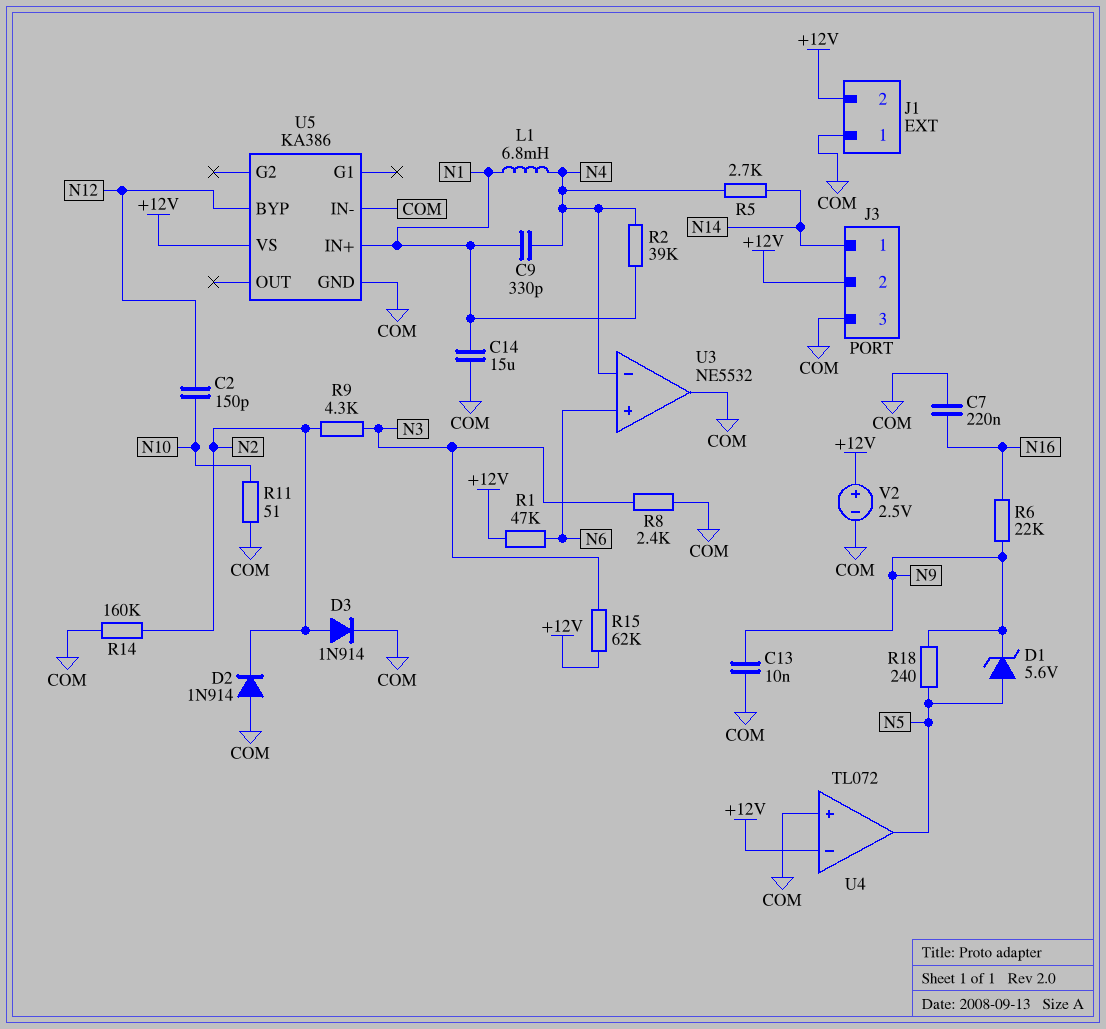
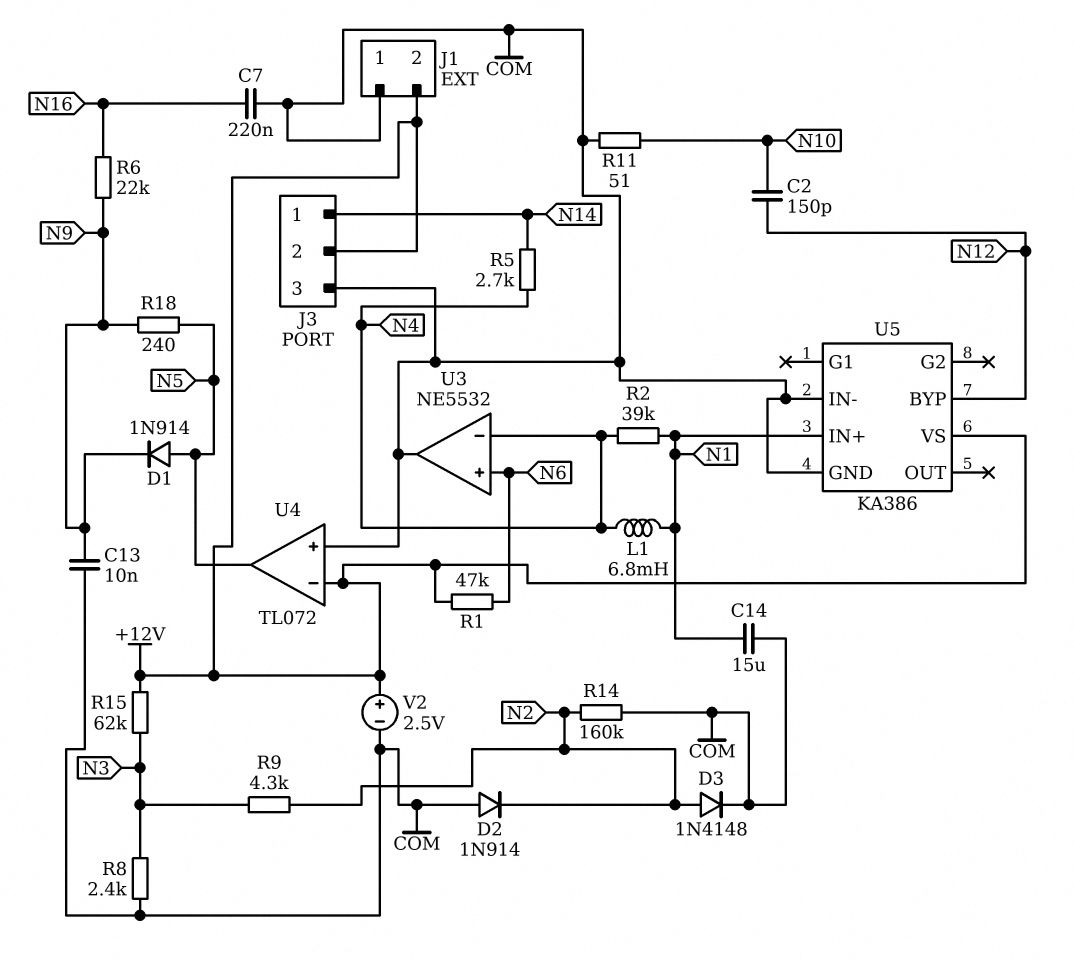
C9: 330pF (N1, N4) -> none
D1: zener 5.6V (A N5, K N9) -> diode 1N914 (A N5, K N9)
D3: diode 1N914 (A N2, K COM) -> diode 1N4148 (A N2, K COM)

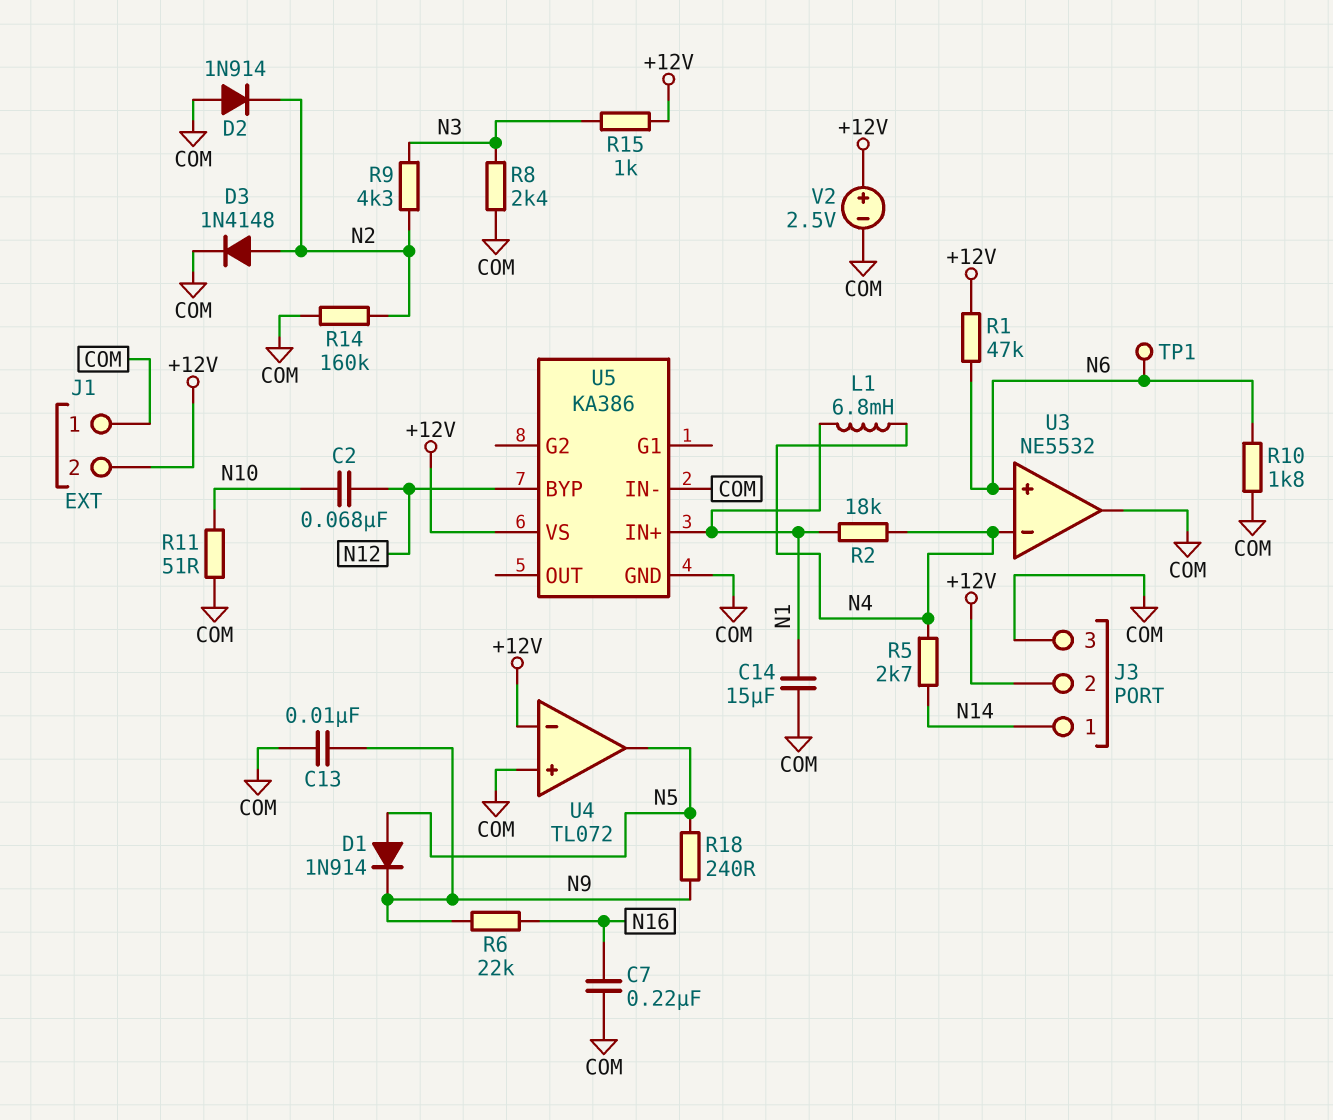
C2: 150pF (N10, N12) -> 68nF (N10, N12)
R2: 39k (N1, N4) -> 18k (N1, N4)
R10: none -> 1.8k (COM, N6)
R15: 62k (+12V, N3) -> 1k (+12V, N3)
TP1: none -> test point (N6)

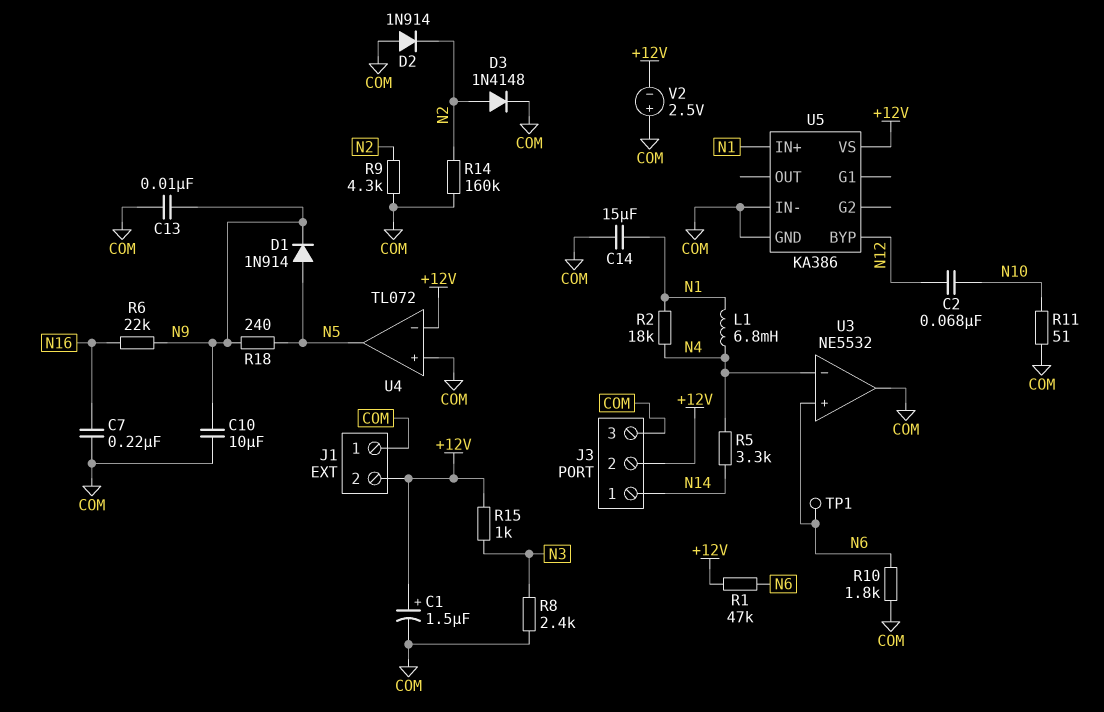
C1: none -> 1.5uF (plus +12V, minus COM)
C10: none -> 10uF (COM, N9)
R5: 2.7k (N4, N14) -> 3.3k (N4, N14)
R9: 4.3k (N2, N3) -> 4.3k (COM, N2)
V2: 2.5V (plus +12V, minus COM) -> 2.5V (plus COM, minus +12V)

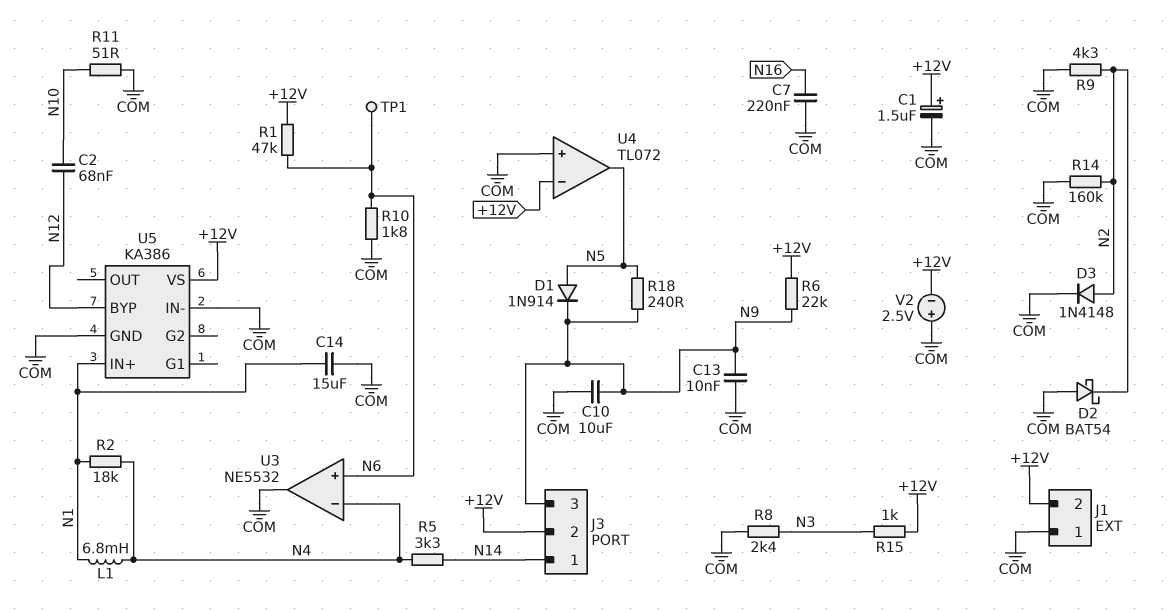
D2: diode 1N914 (A COM, K N2) -> schottky BAT54 (A COM, K N2)
J3 pin 3: COM -> N9
R6: 22k (N9, N16) -> 22k (+12V, N9)

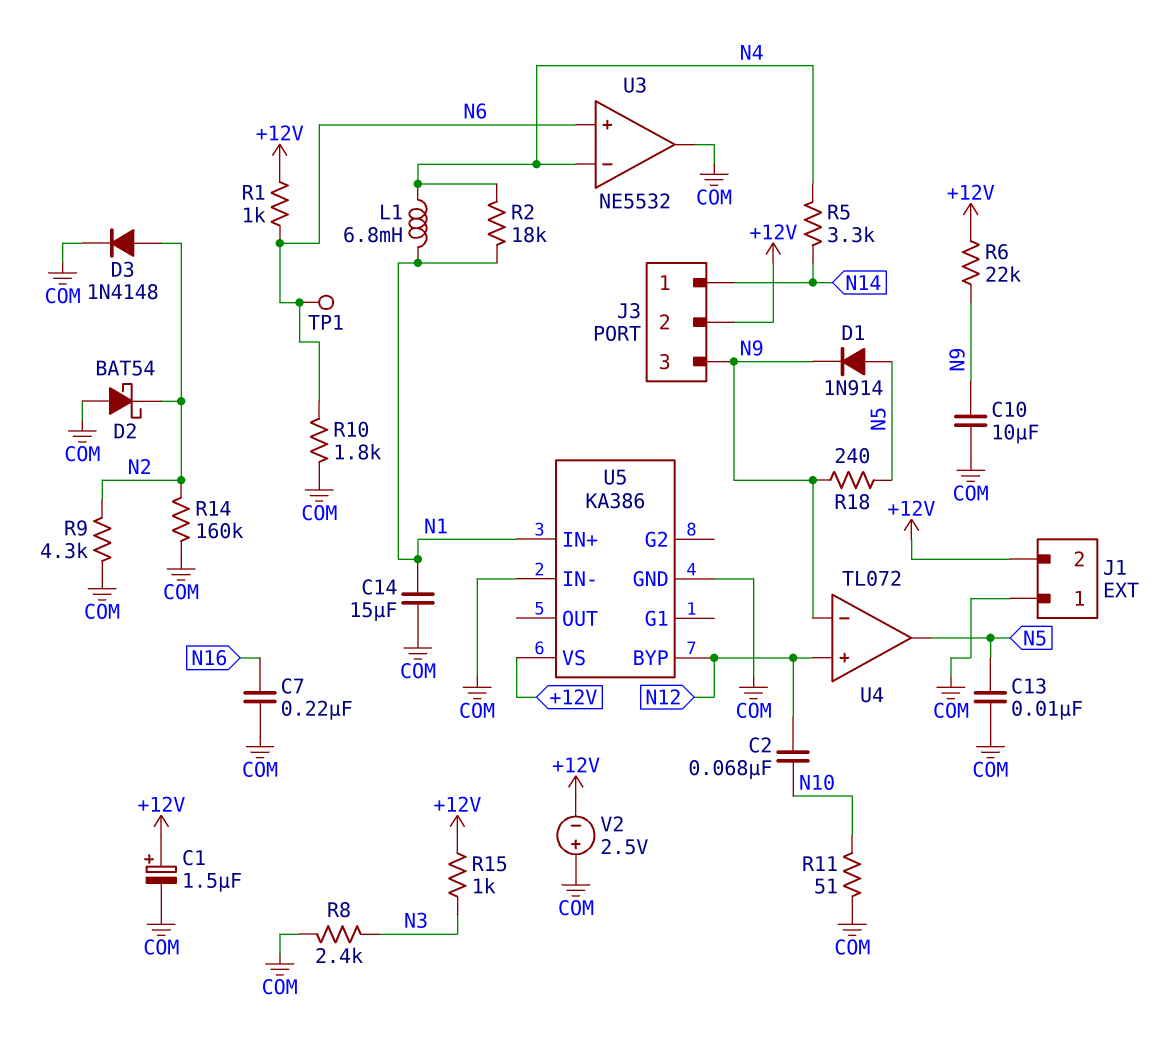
C13: 10nF (COM, N9) -> 10nF (COM, N5)
R1: 47k (+12V, N6) -> 1k (+12V, N6)
U4 pin in+: COM -> N12
U4 pin in-: +12V -> N9

